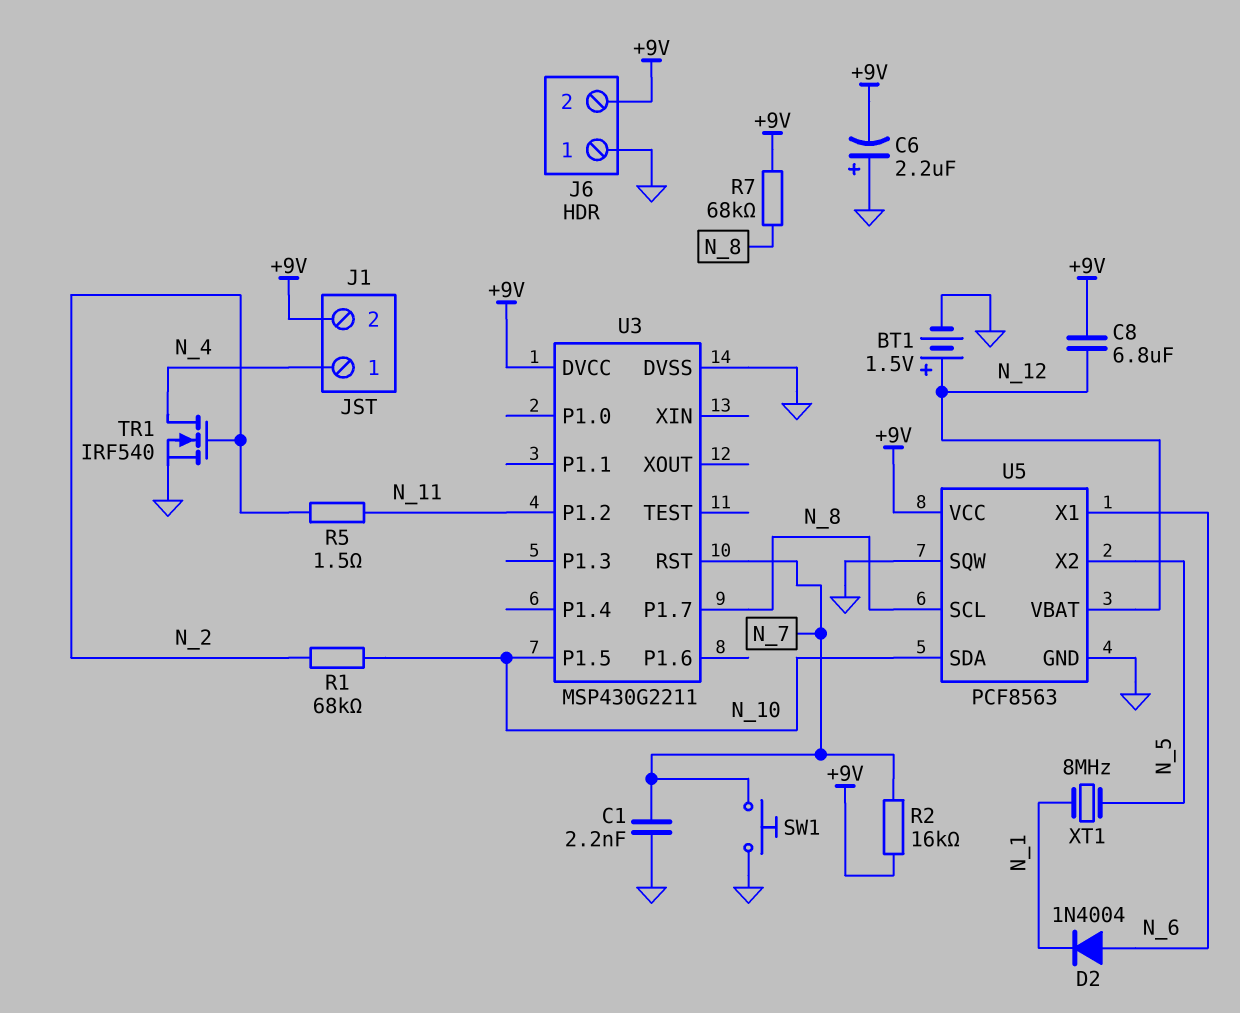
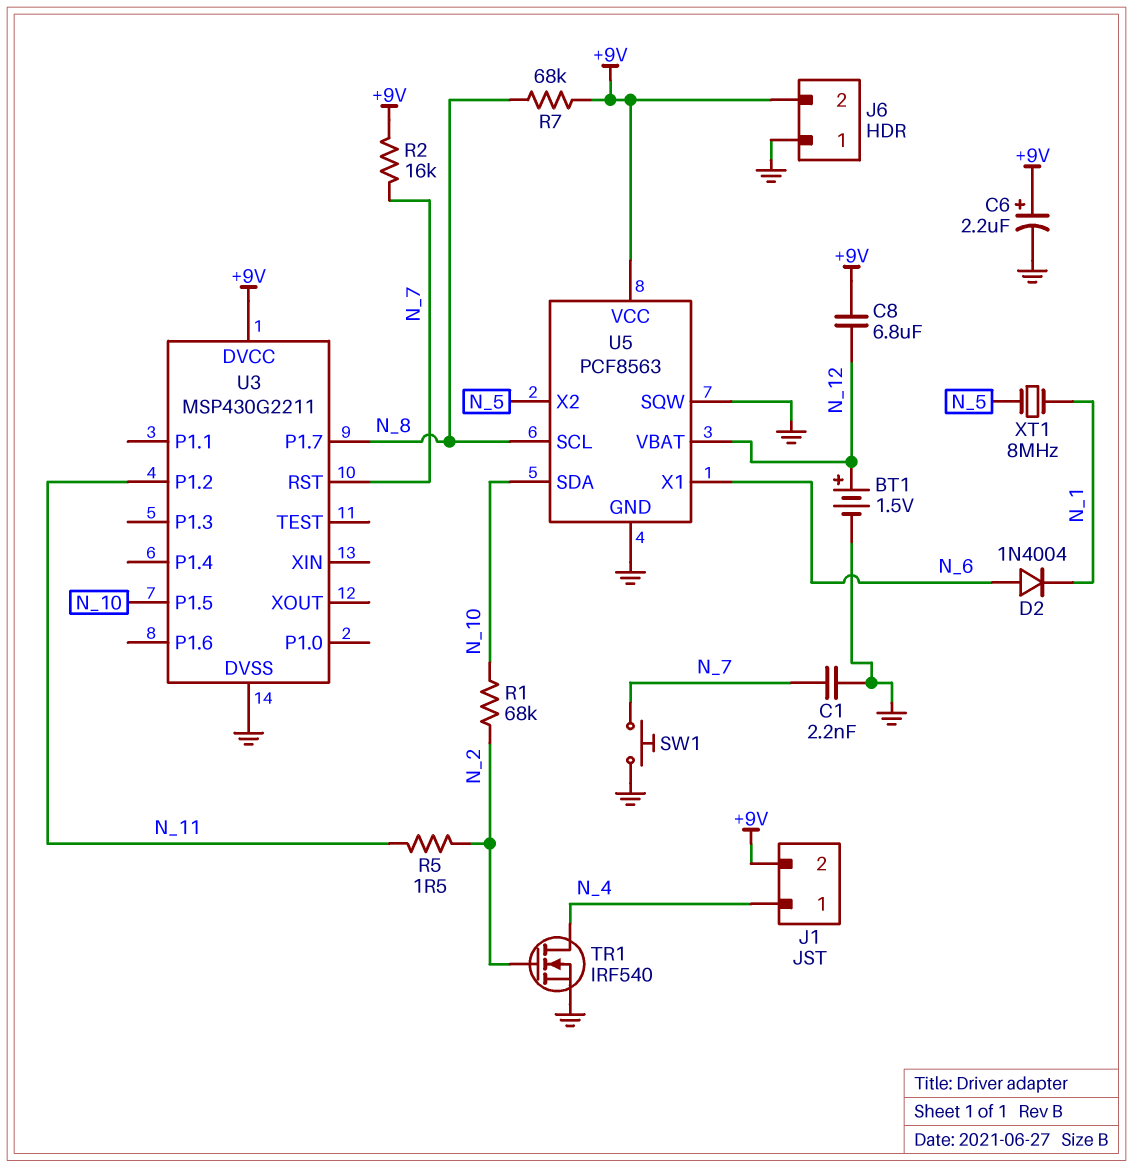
C6: 2.2uF (plus GND, minus +9V) -> 2.2uF (plus +9V, minus GND)

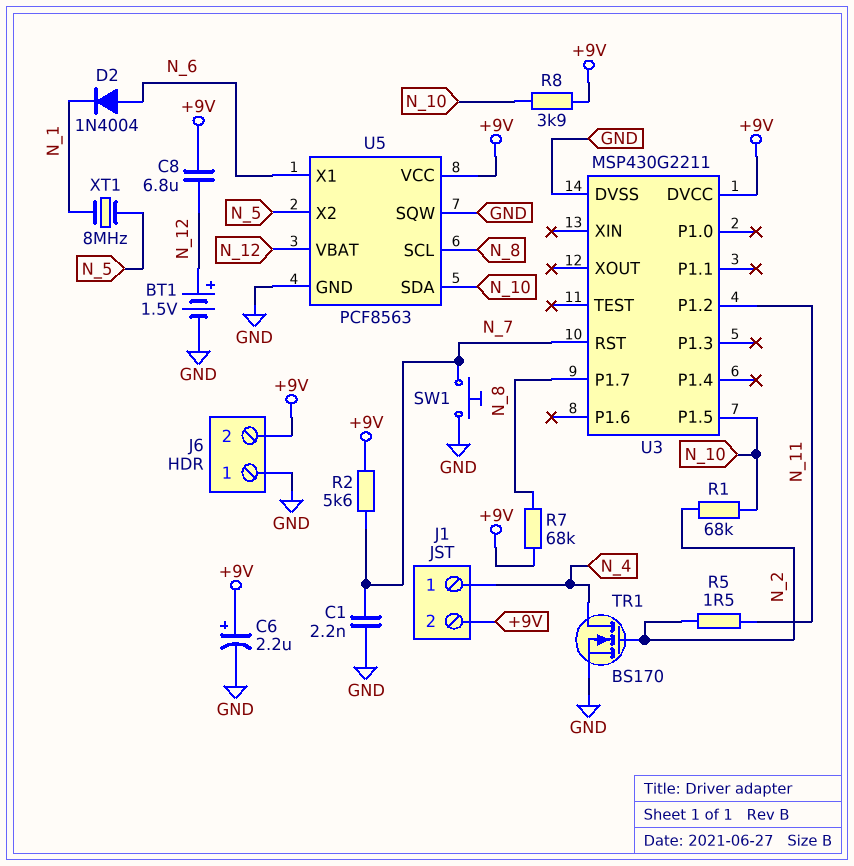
R2: 16k (+9V, N_7) -> 5.6k (+9V, N_7)
R8: none -> 3.9k (+9V, N_10)
TR1: NMOS IRF540 (G N_2, D N_4, S GND) -> NMOS BS170 (G N_2, D N_4, S GND)

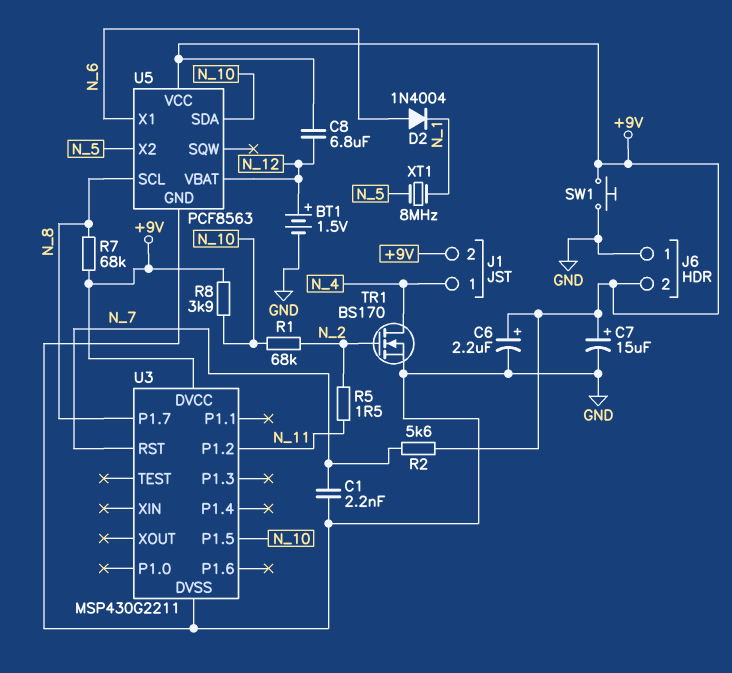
C7: none -> 15uF (plus +9V, minus GND)
SW1: button (GND, N_7) -> button (+9V, GND)
U5 pin SQW: GND -> none

